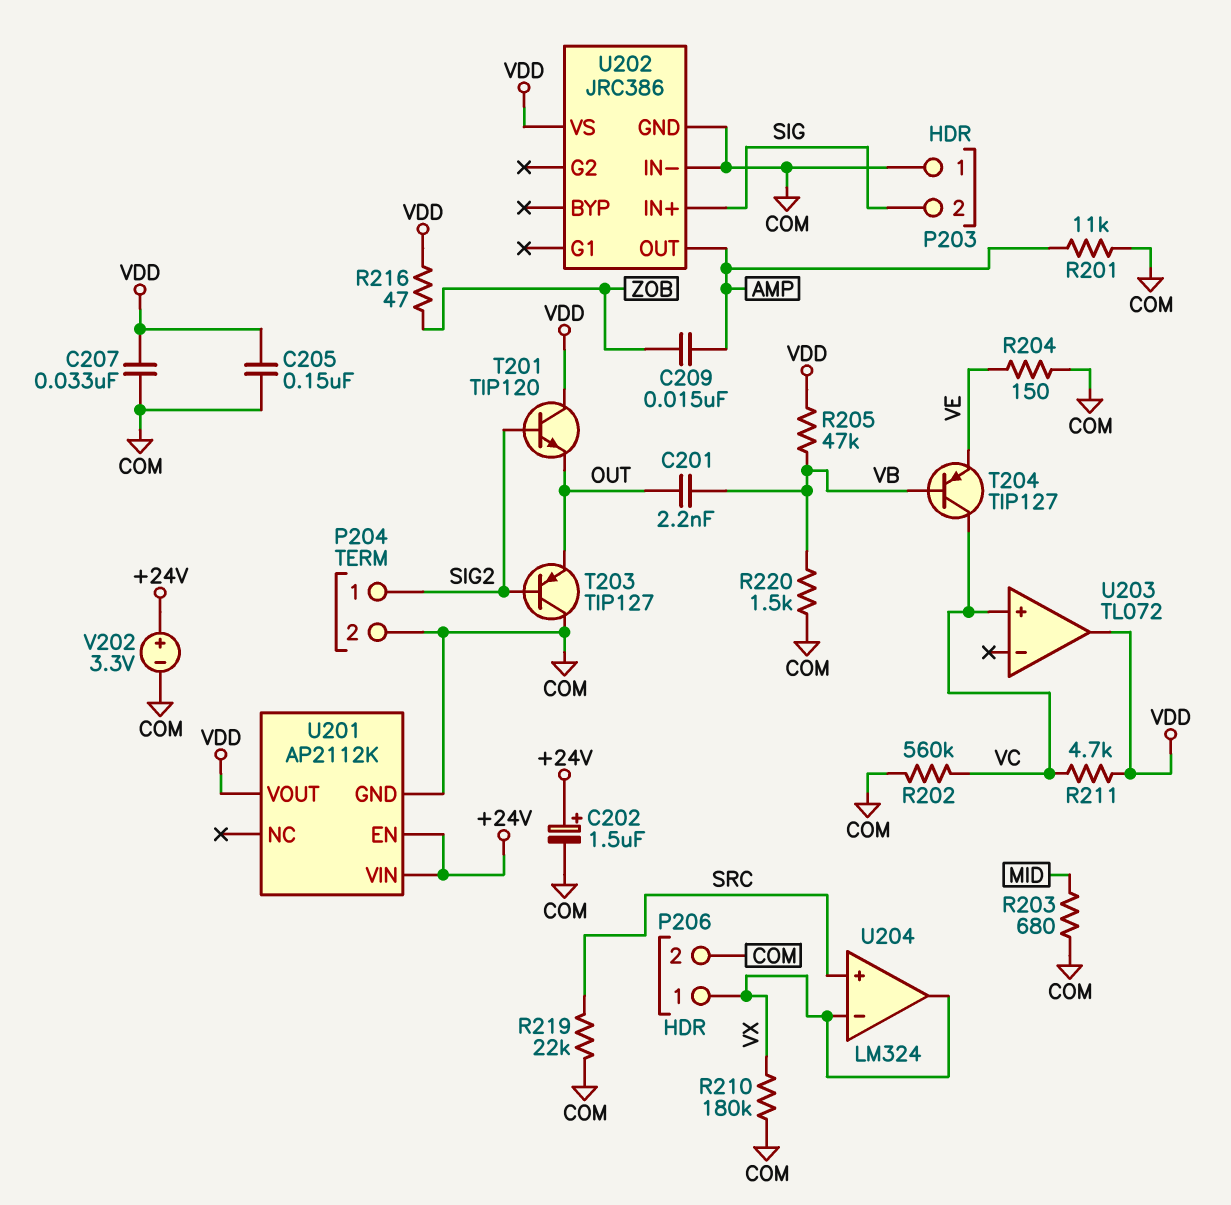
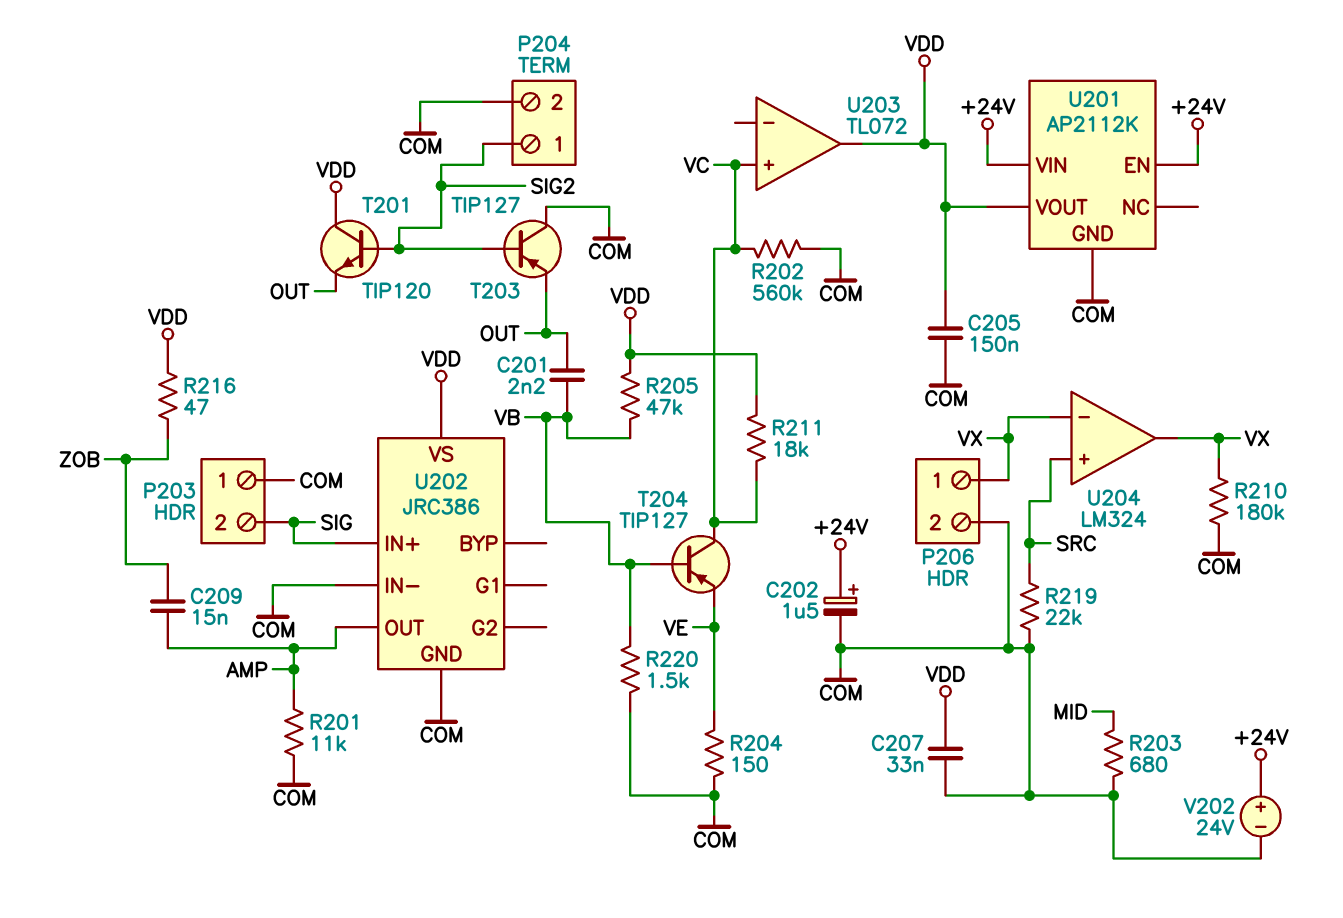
R211: 4.7k (VC, VDD) -> 18k (VC, VDD)
V202: 3.3V (plus +24V, minus COM) -> 24V (plus +24V, minus COM)

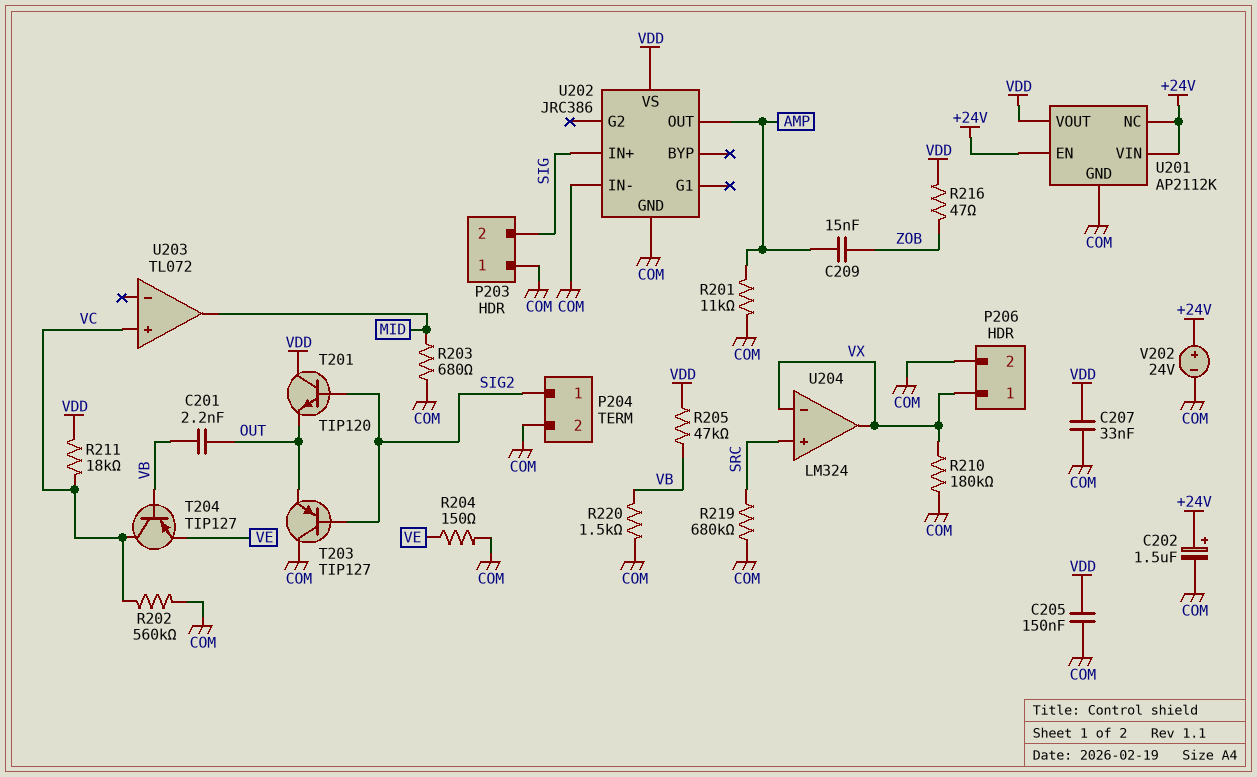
R219: 22k (COM, SRC) -> 680k (COM, SRC)
U201 pin NC: none -> +24V
U203 pin out: VDD -> MID

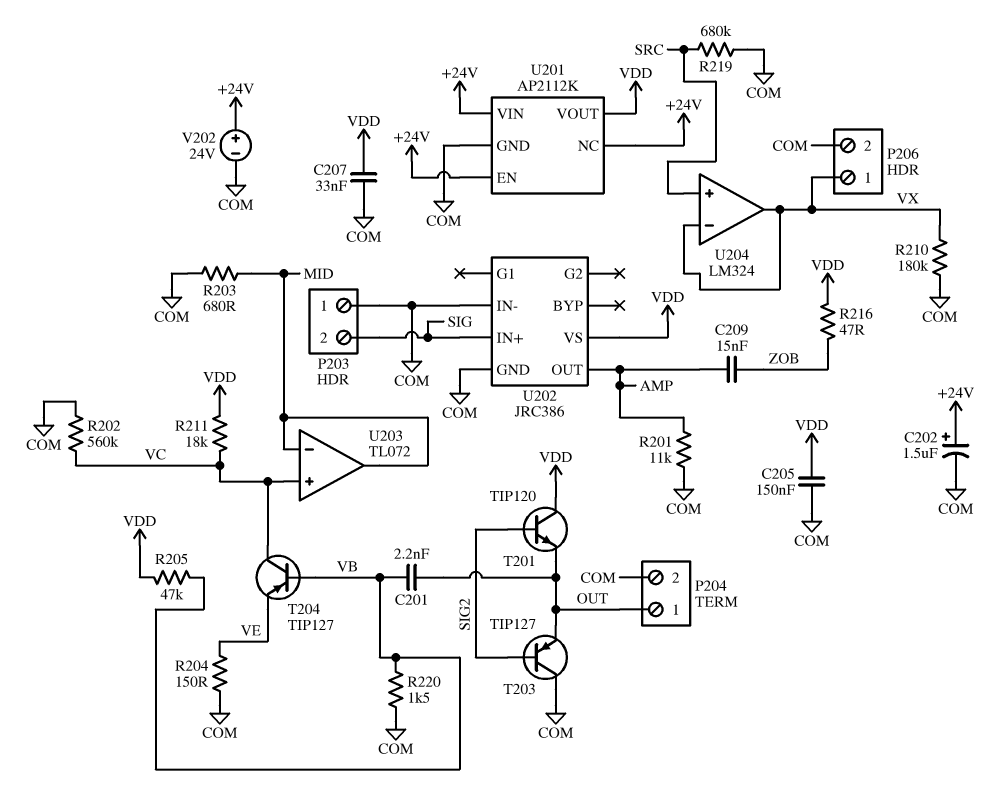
P204 pin 1: SIG2 -> OUT
U203 pin in-: none -> MID

